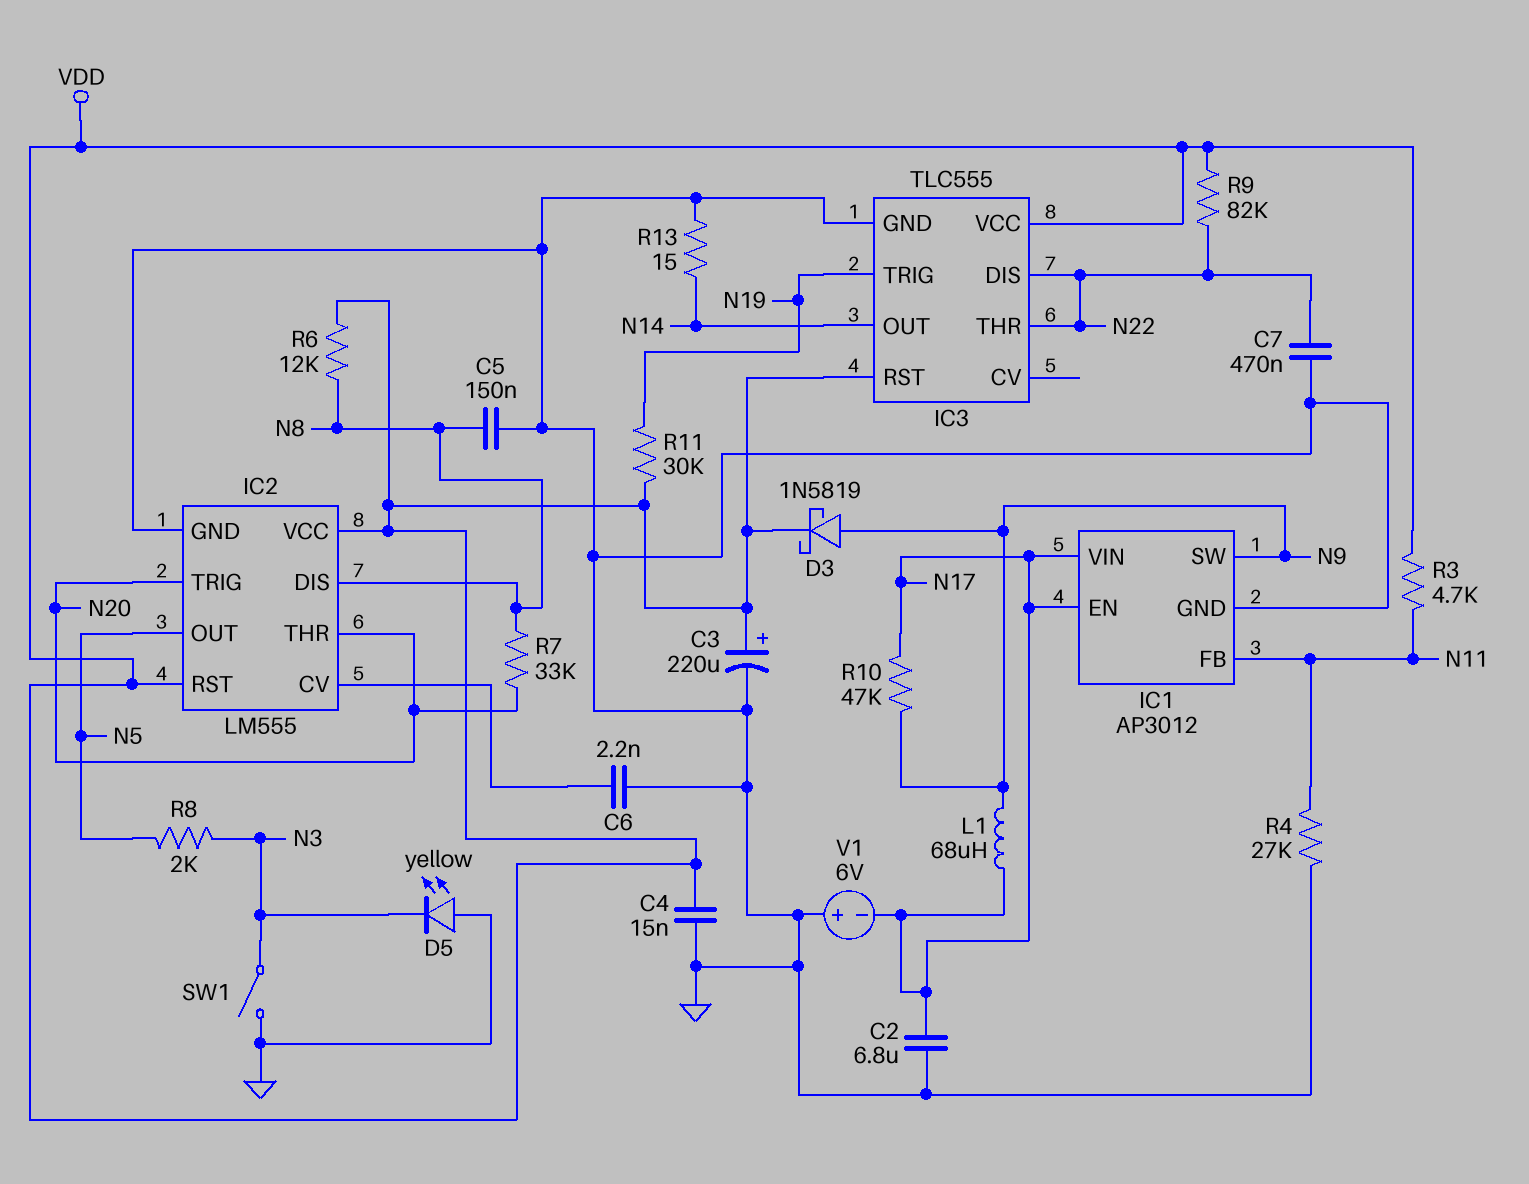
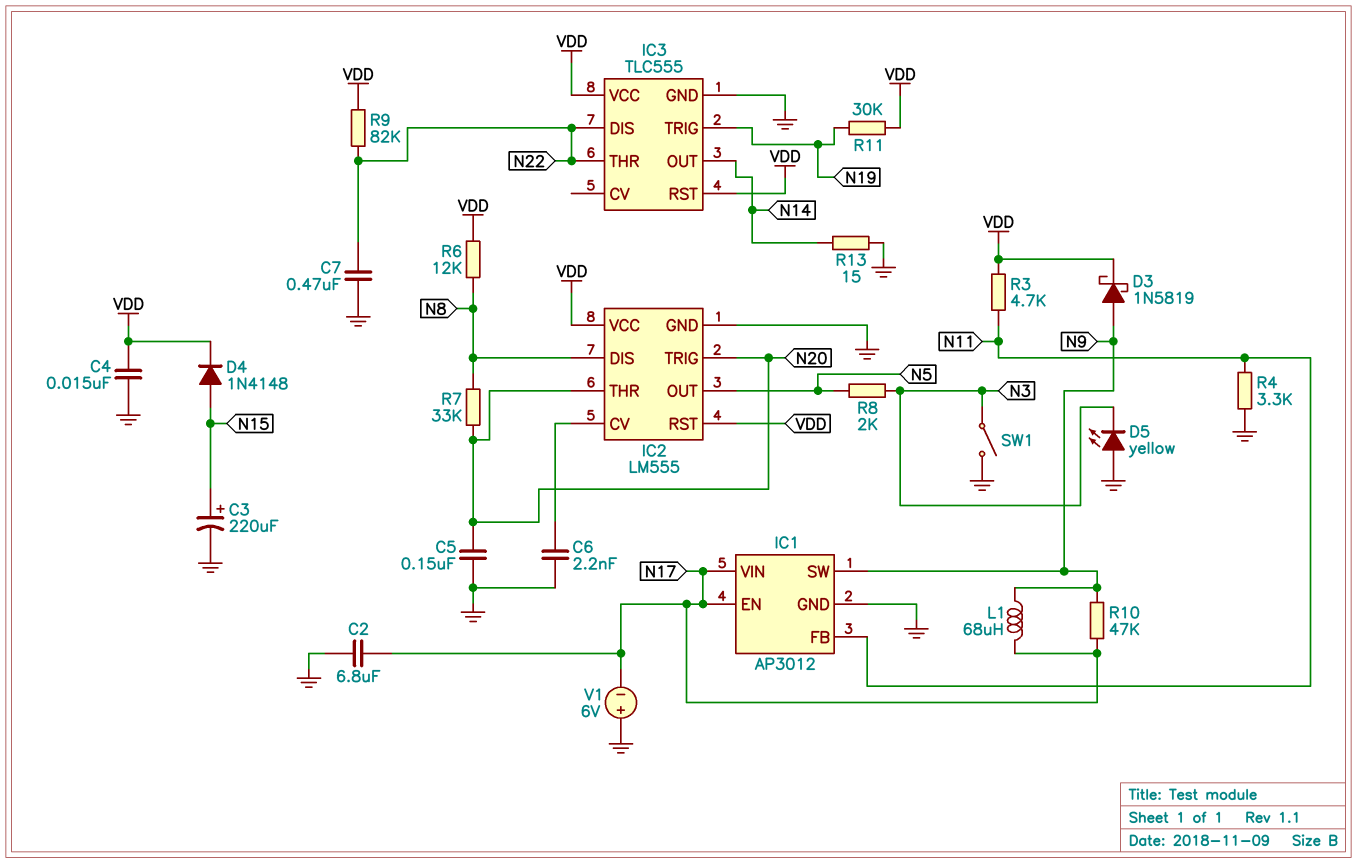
C3: 220uF (plus VDD, minus GND) -> 220uF (plus N15, minus GND)
C5: 150nF (GND, N8) -> 150nF (GND, N20)
D4: none -> diode 1N4148 (A N15, K VDD)
R4: 27k (GND, N11) -> 3.3k (GND, N11)

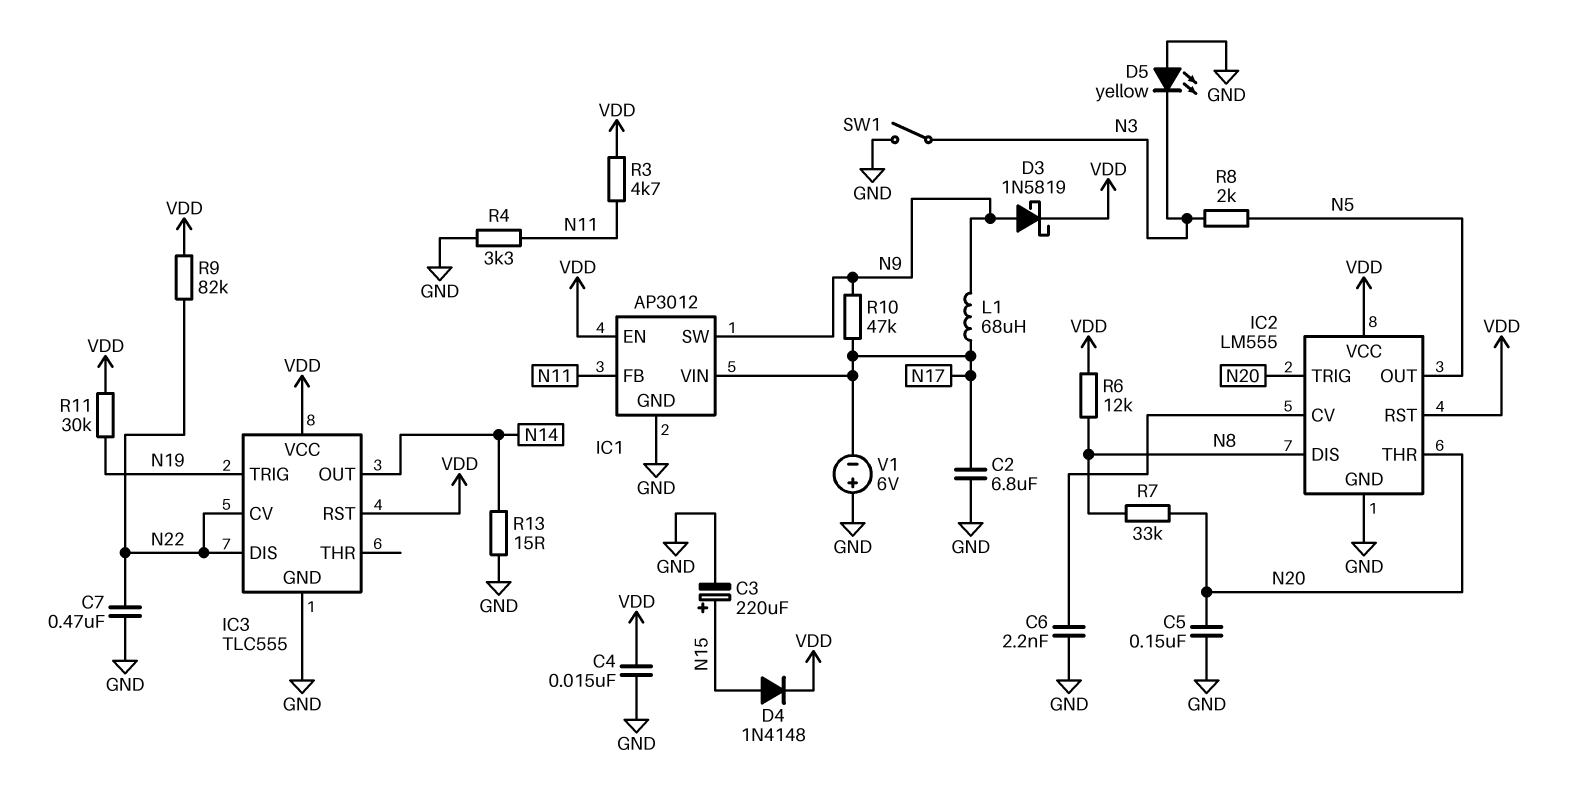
IC1 pin EN: N17 -> VDD
IC3 pin CV: none -> N22
IC3 pin THR: N22 -> none

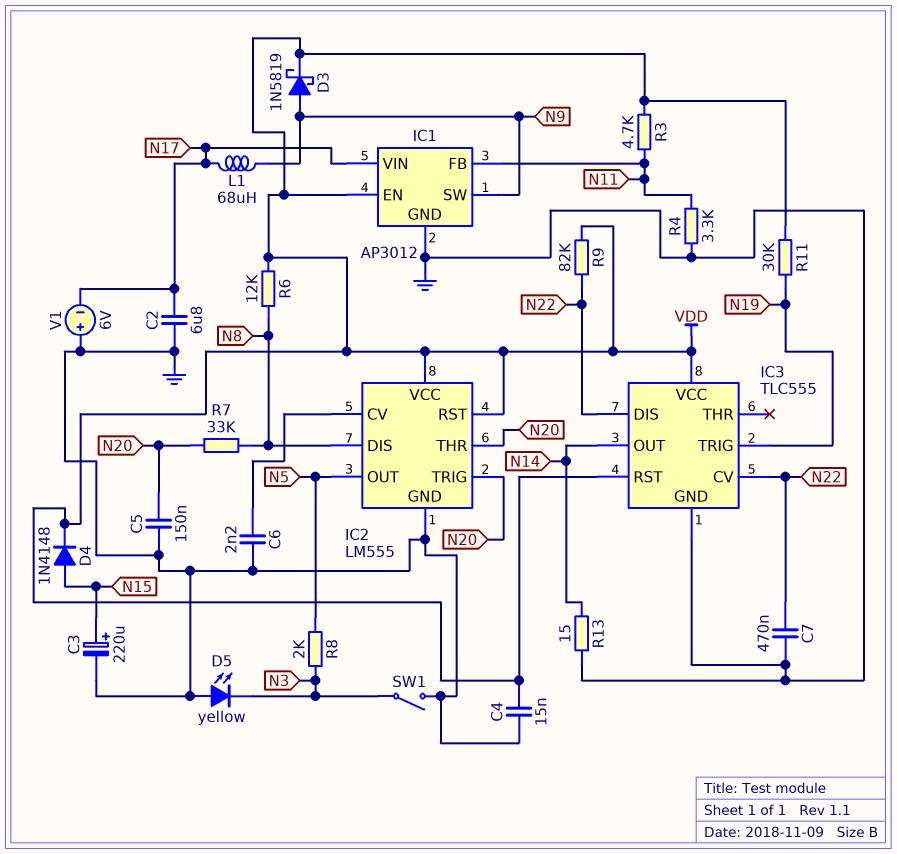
R10: 47k (N9, N17) -> none

